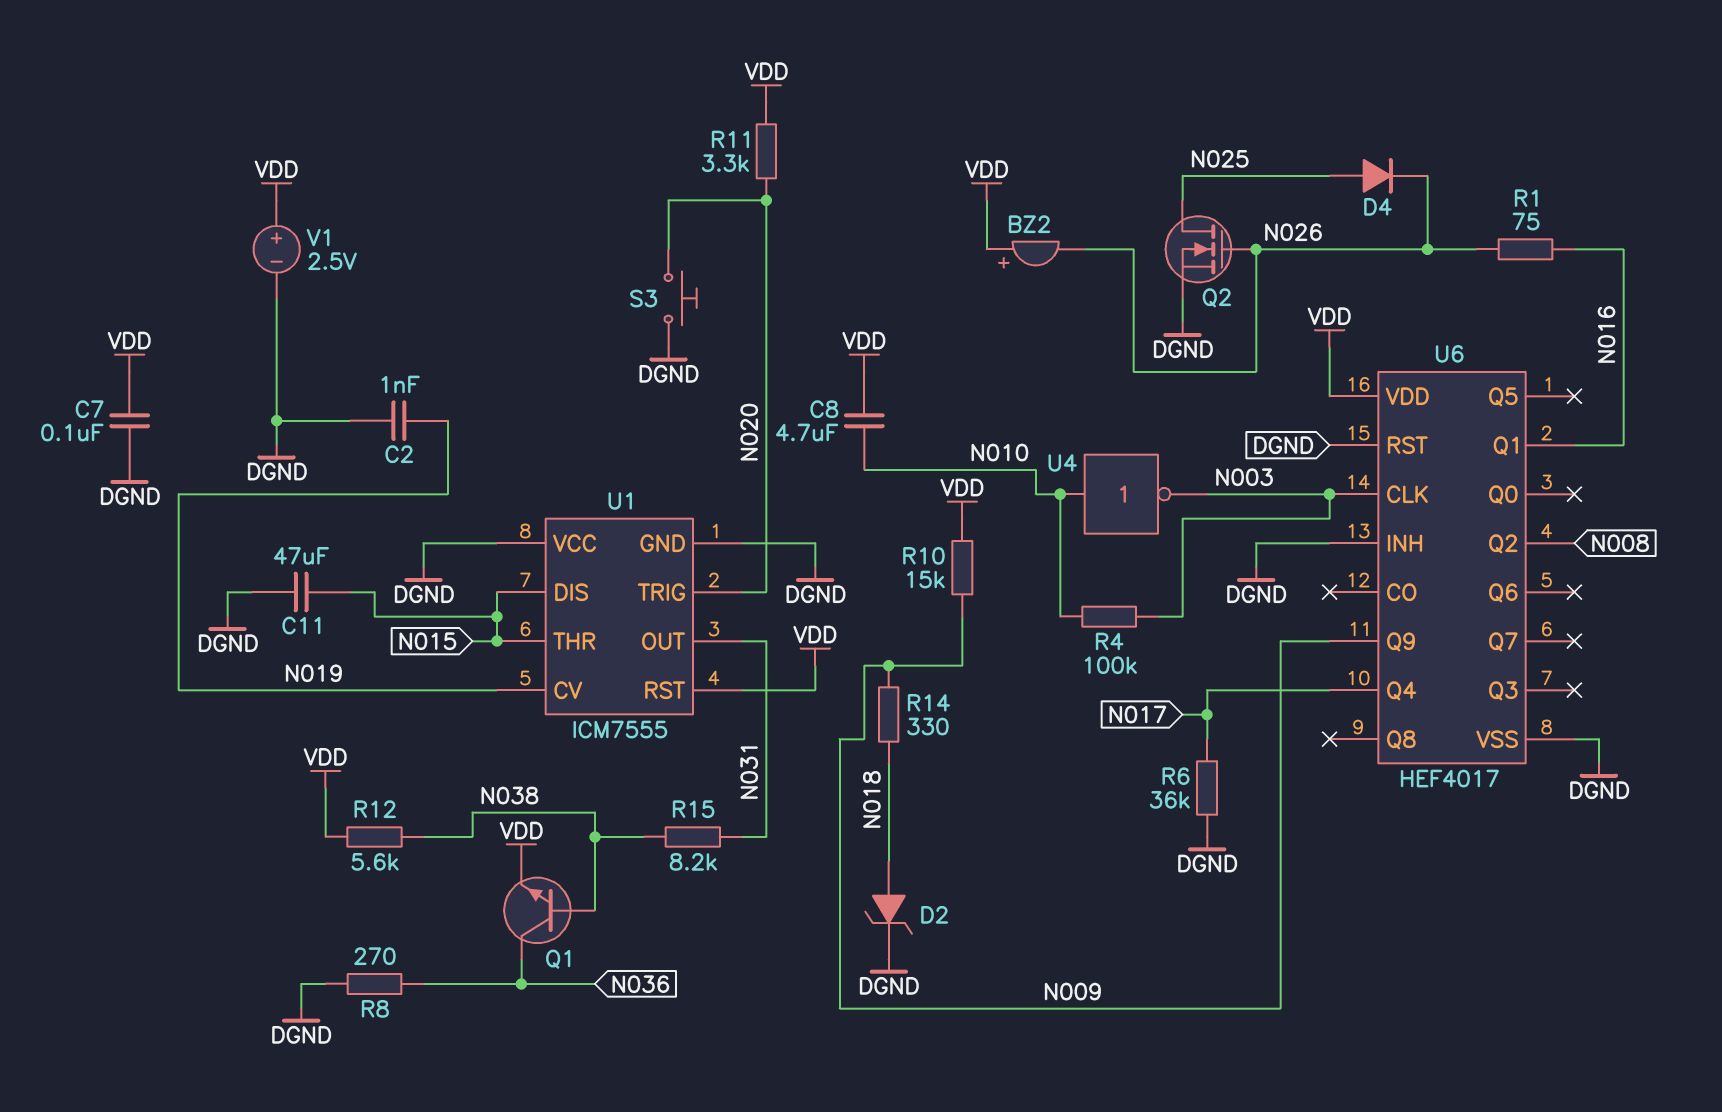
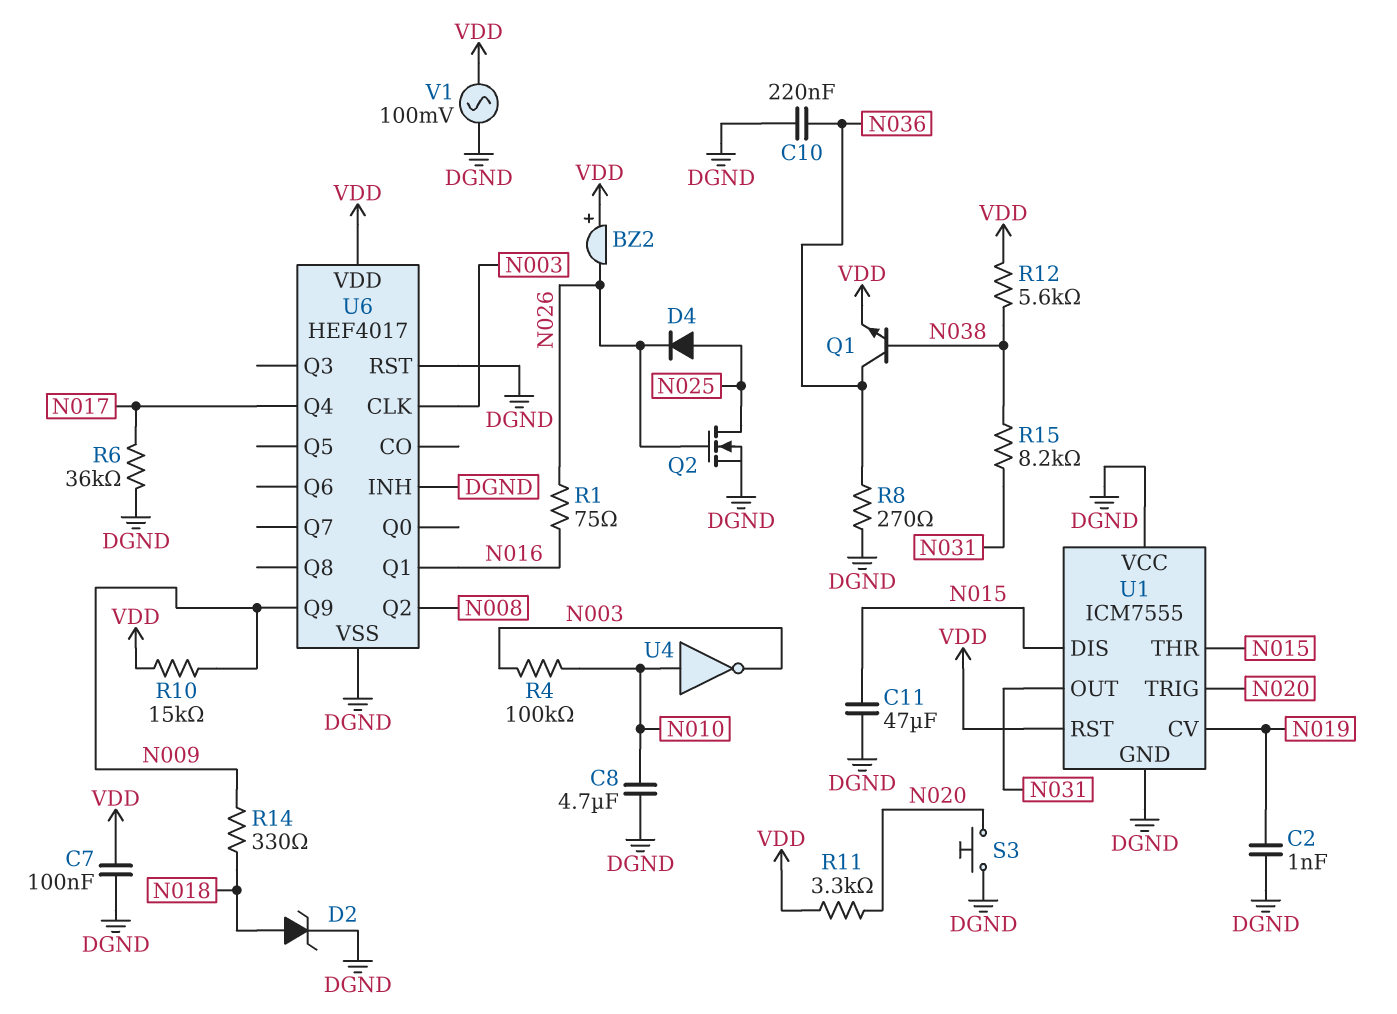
C8: 4.7uF (N010, VDD) -> 4.7uF (DGND, N010)
C10: none -> 220nF (DGND, N036)
V1: 2.5V (plus VDD, minus DGND) -> AC 100mV (DGND, VDD)

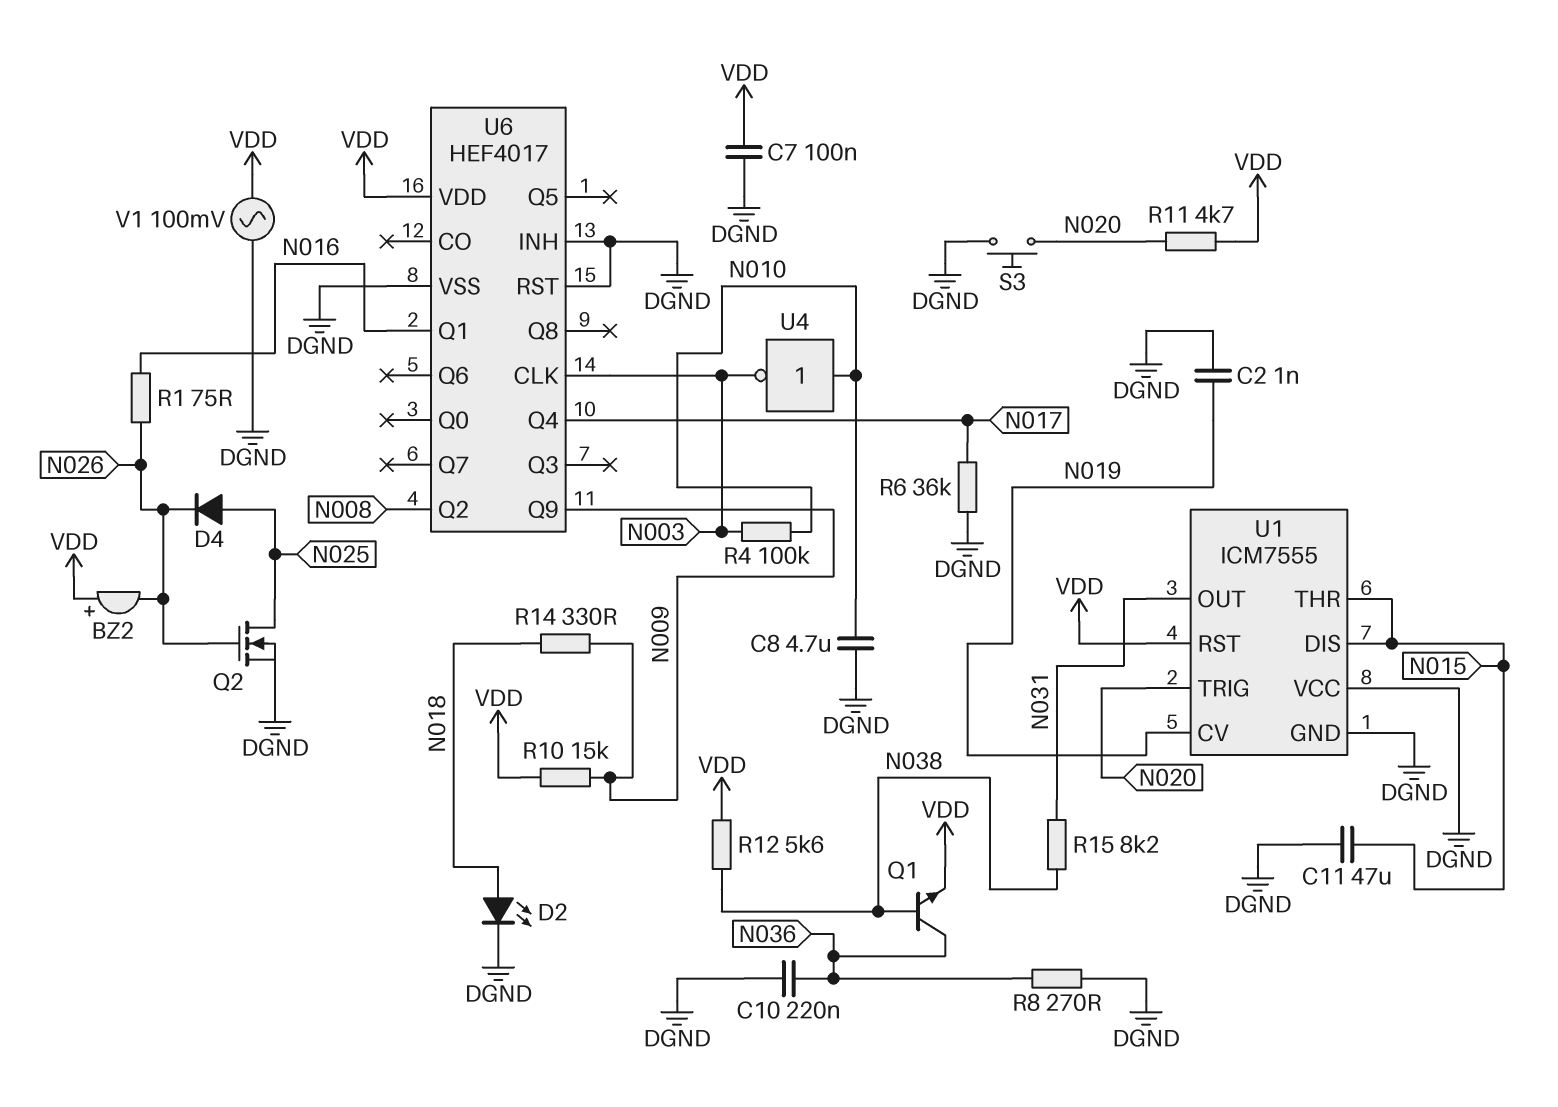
D2: zener (A N018, K DGND) -> LED (A N018, K DGND)
R11: 3.3k (N020, VDD) -> 4.7k (N020, VDD)

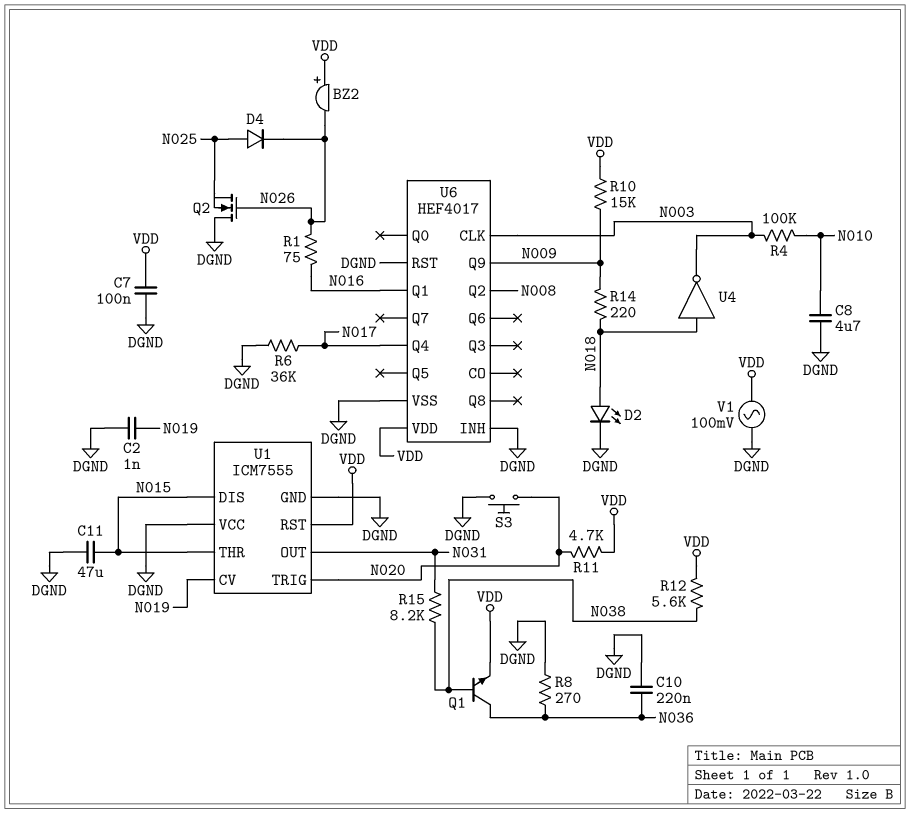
Q2: NMOS (G N026, D N025, S DGND) -> NMOS (G N026, D DGND, S N025)
R14: 330 (N009, N018) -> 220 (N009, N018)
U4: NOT (in N010, out N003) -> NOT (in N018, out N003)

